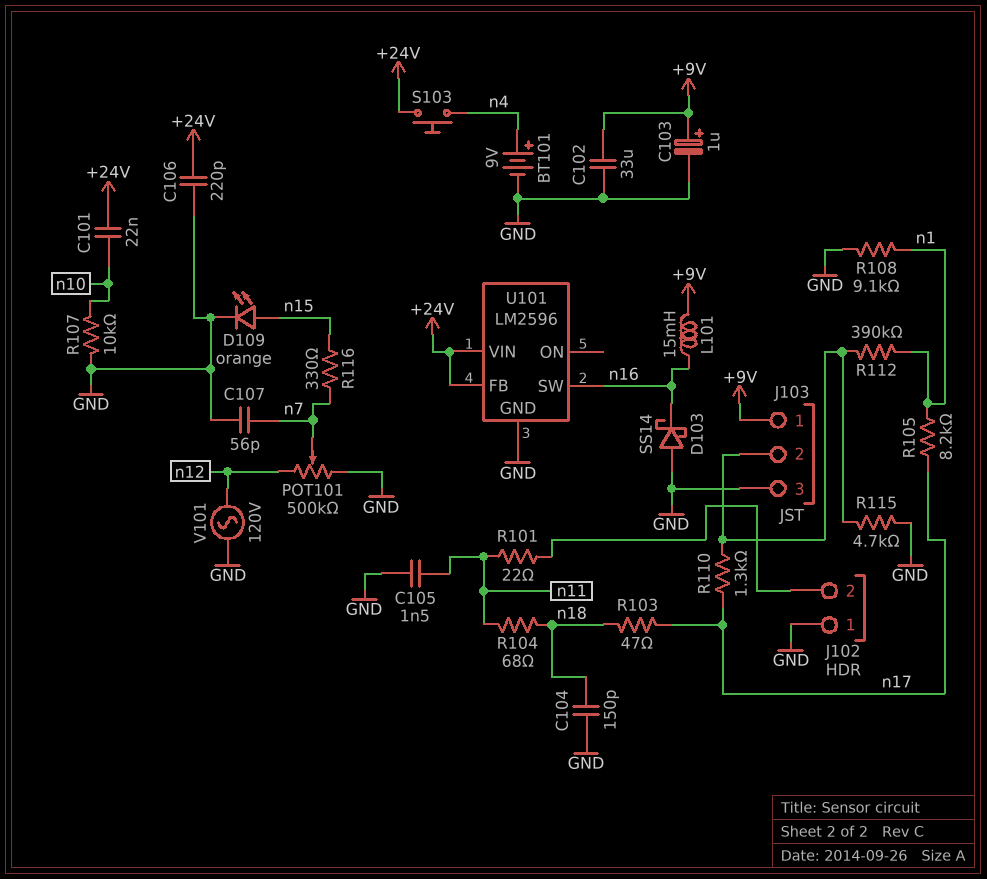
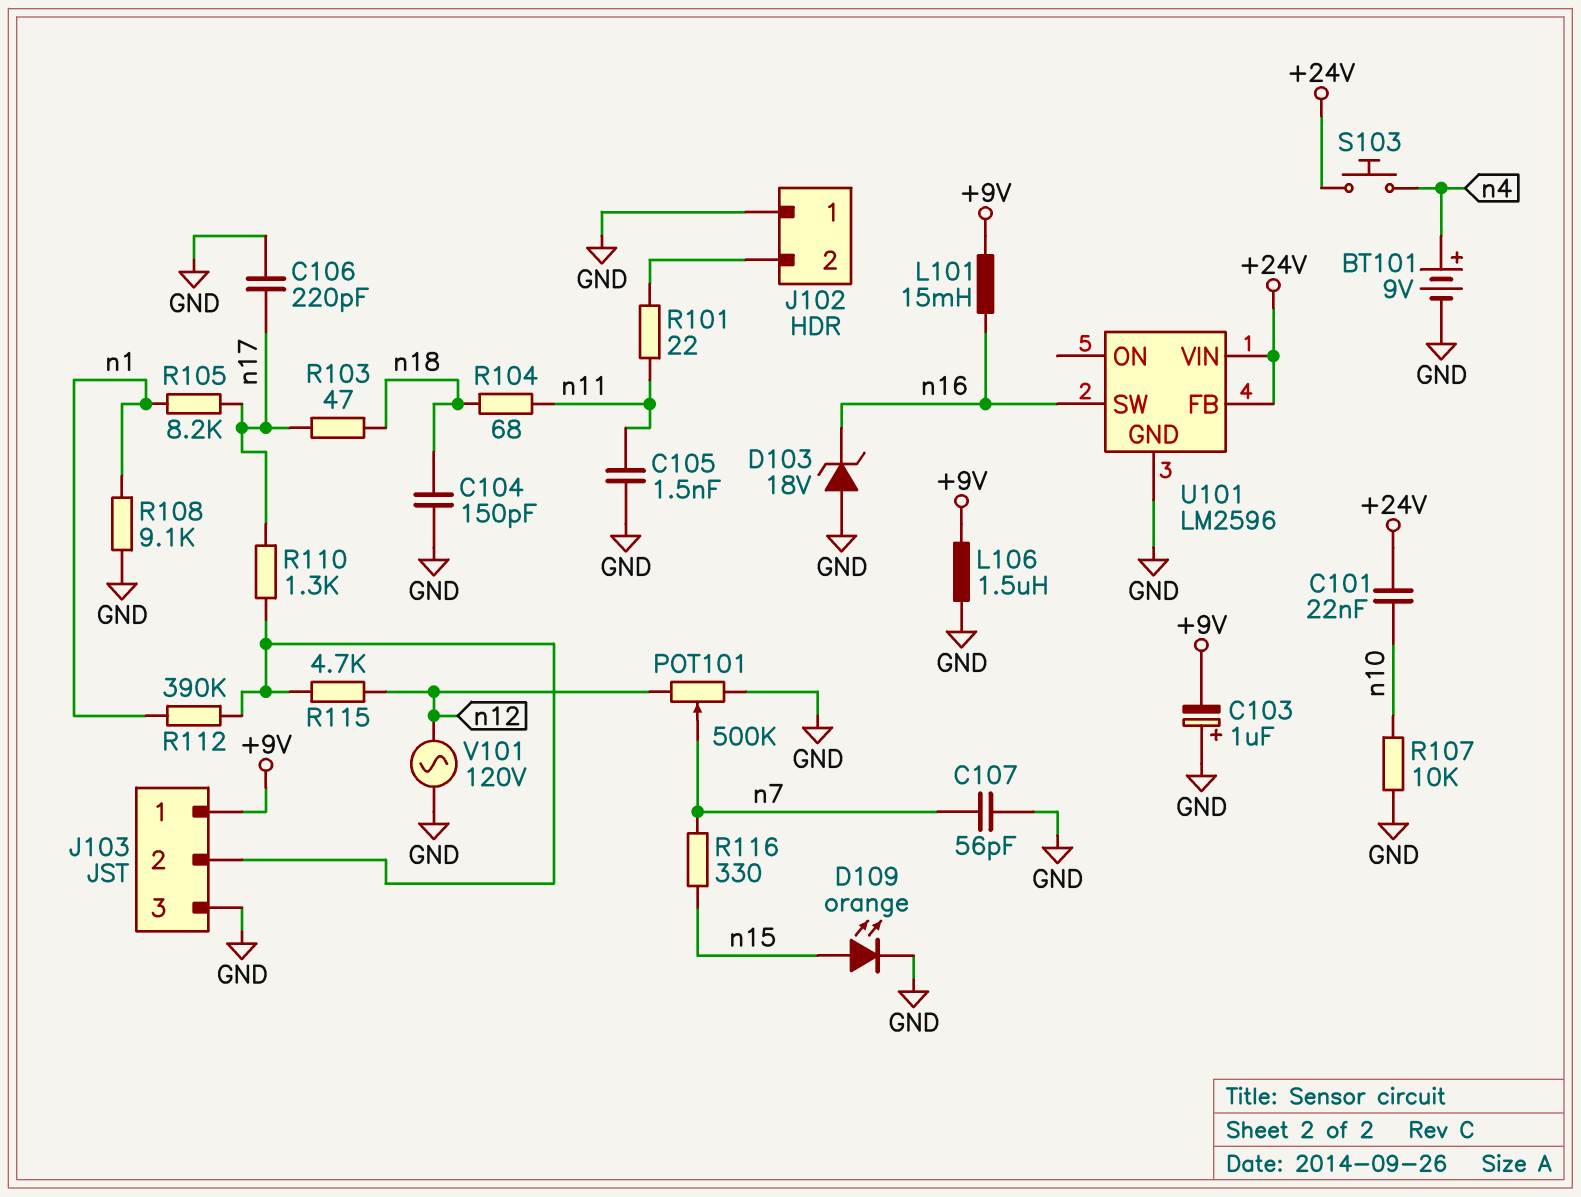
C102: 33uF (+9V, GND) -> none
C103: 1uF (plus +9V, minus GND) -> 1uF (plus GND, minus +9V)
C106: 220pF (+24V, GND) -> 220pF (GND, n17)
D103: schottky SS14 (A GND, K n16) -> zener 18V (A GND, K n16)
L106: none -> 1.5uH (+9V, GND)
R115: 4.7k (GND, J103/2) -> 4.7k (J103/2, n12)

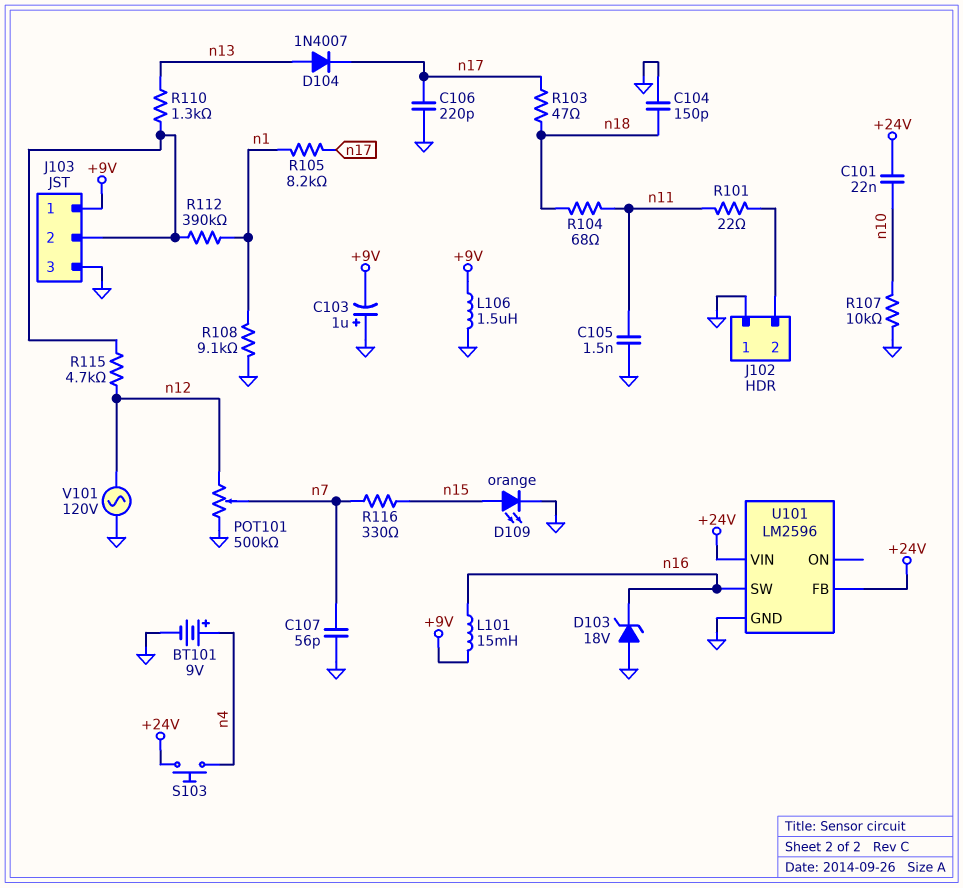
D104: none -> diode 1N4007 (A n13, K n17)
R110: 1.3k (J103/2, n17) -> 1.3k (J103/2, n13)

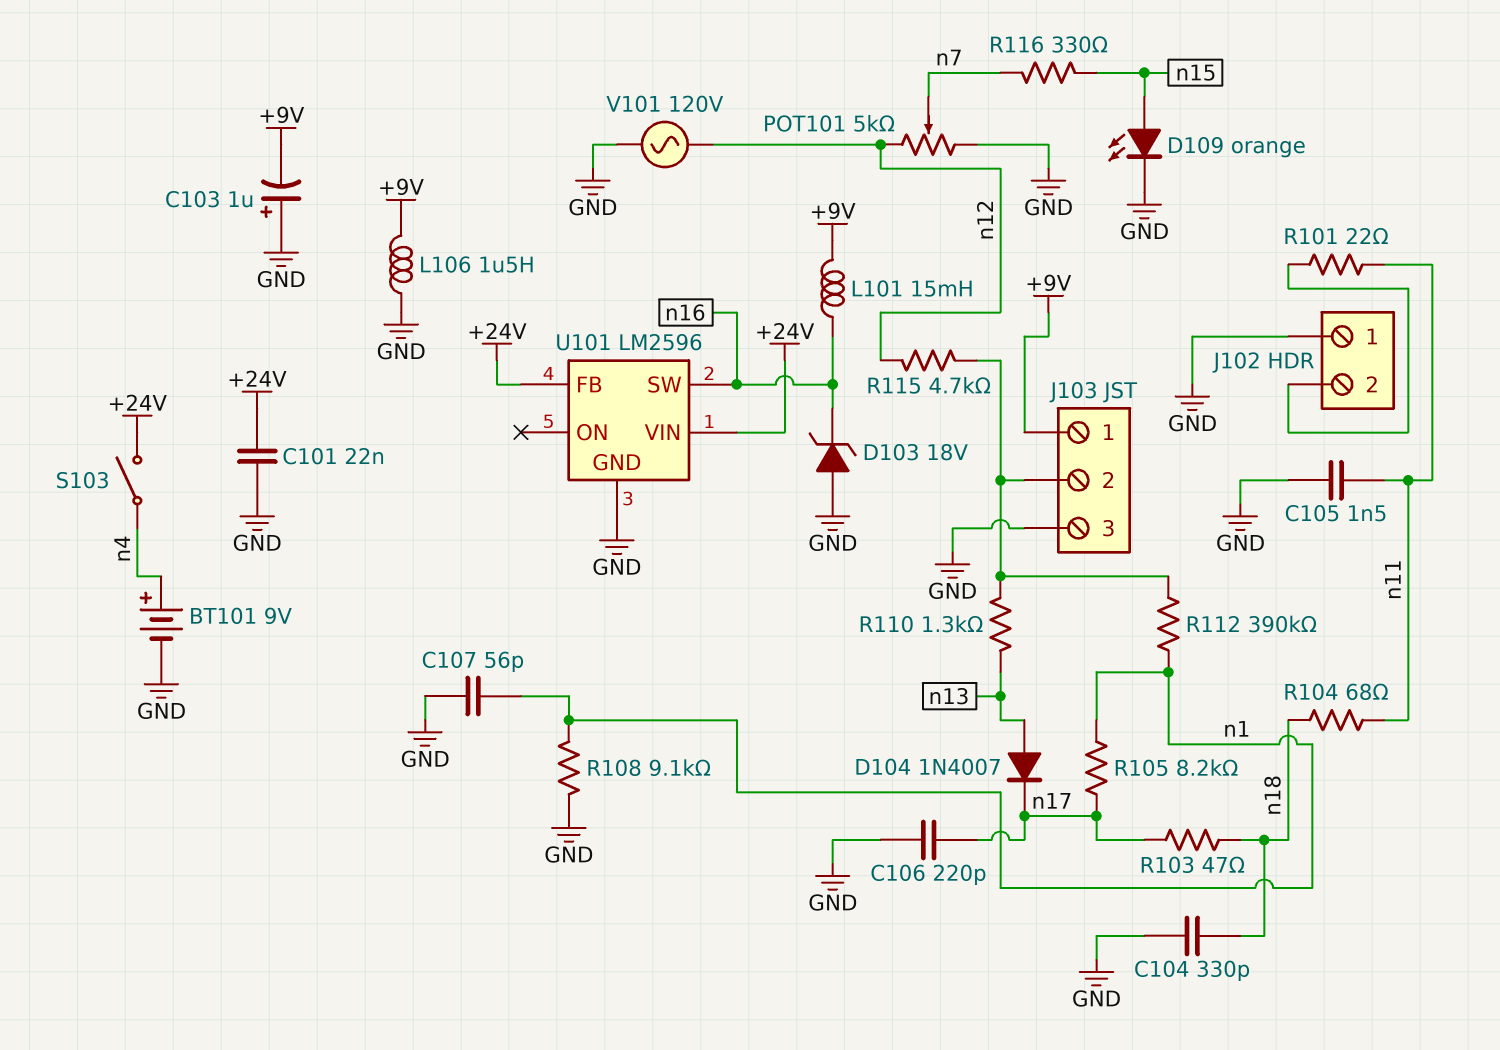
C101: 22nF (+24V, n10) -> 22nF (+24V, GND)
C104: 150pF (GND, n18) -> 330pF (GND, n18)
C107: 56pF (GND, n7) -> 56pF (GND, n1)
POT101: 500k (GND, n12, wiper n7) -> 5k (GND, n12, wiper n7)
R107: 10k (GND, n10) -> none
S103: button (+24V, n4) -> switch (+24V, n4)

